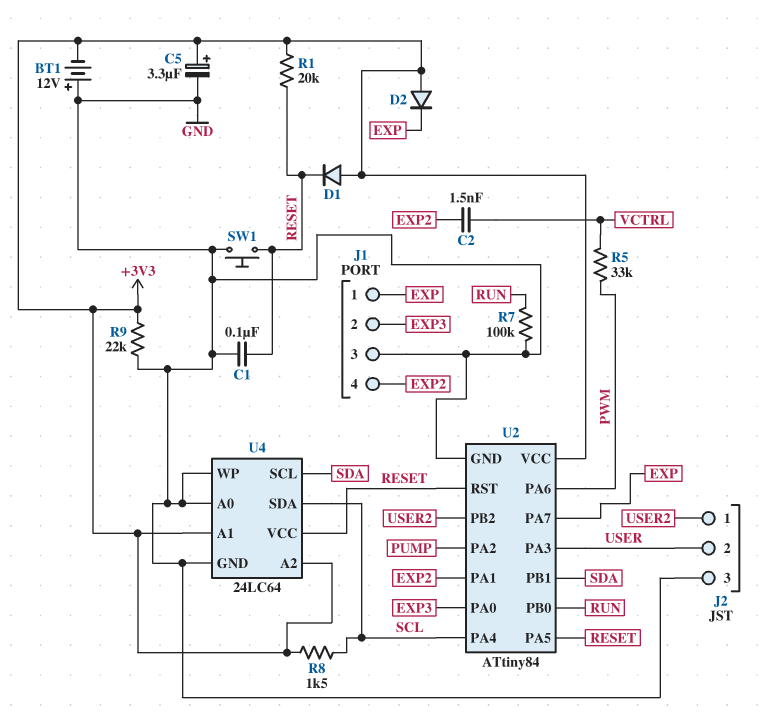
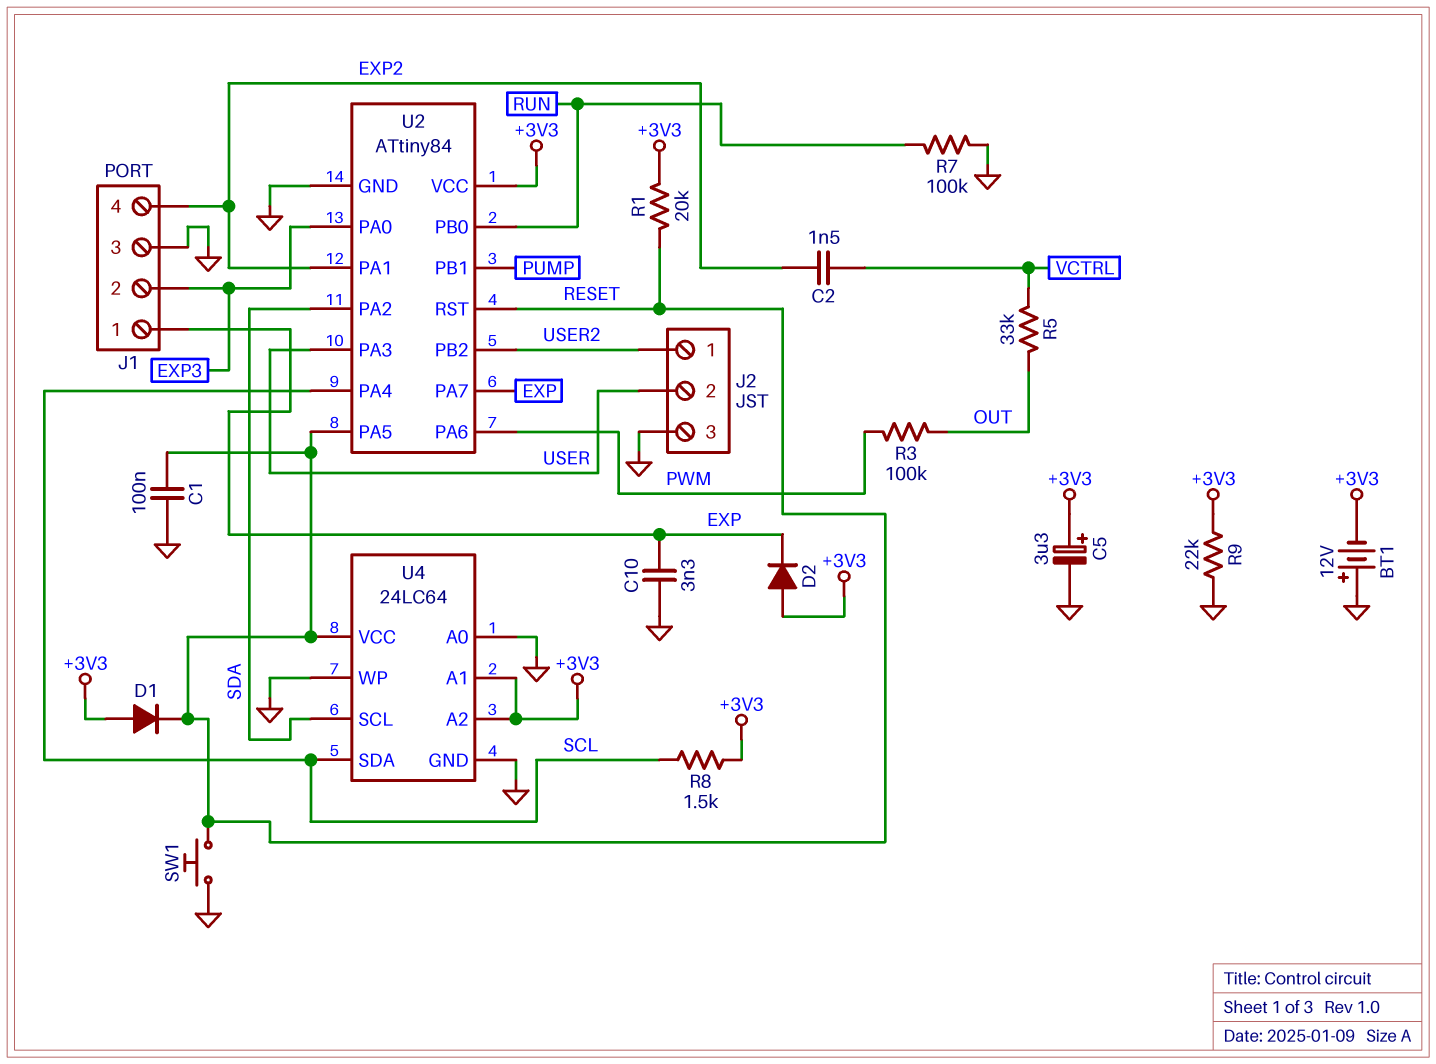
C10: none -> 3.3nF (EXP, GND)
R3: none -> 100k (OUT, PWM)
R5: 33k (PWM, VCTRL) -> 33k (OUT, VCTRL)
U2 pin PA2: PUMP -> SDA
U2 pin PB1: SDA -> PUMP

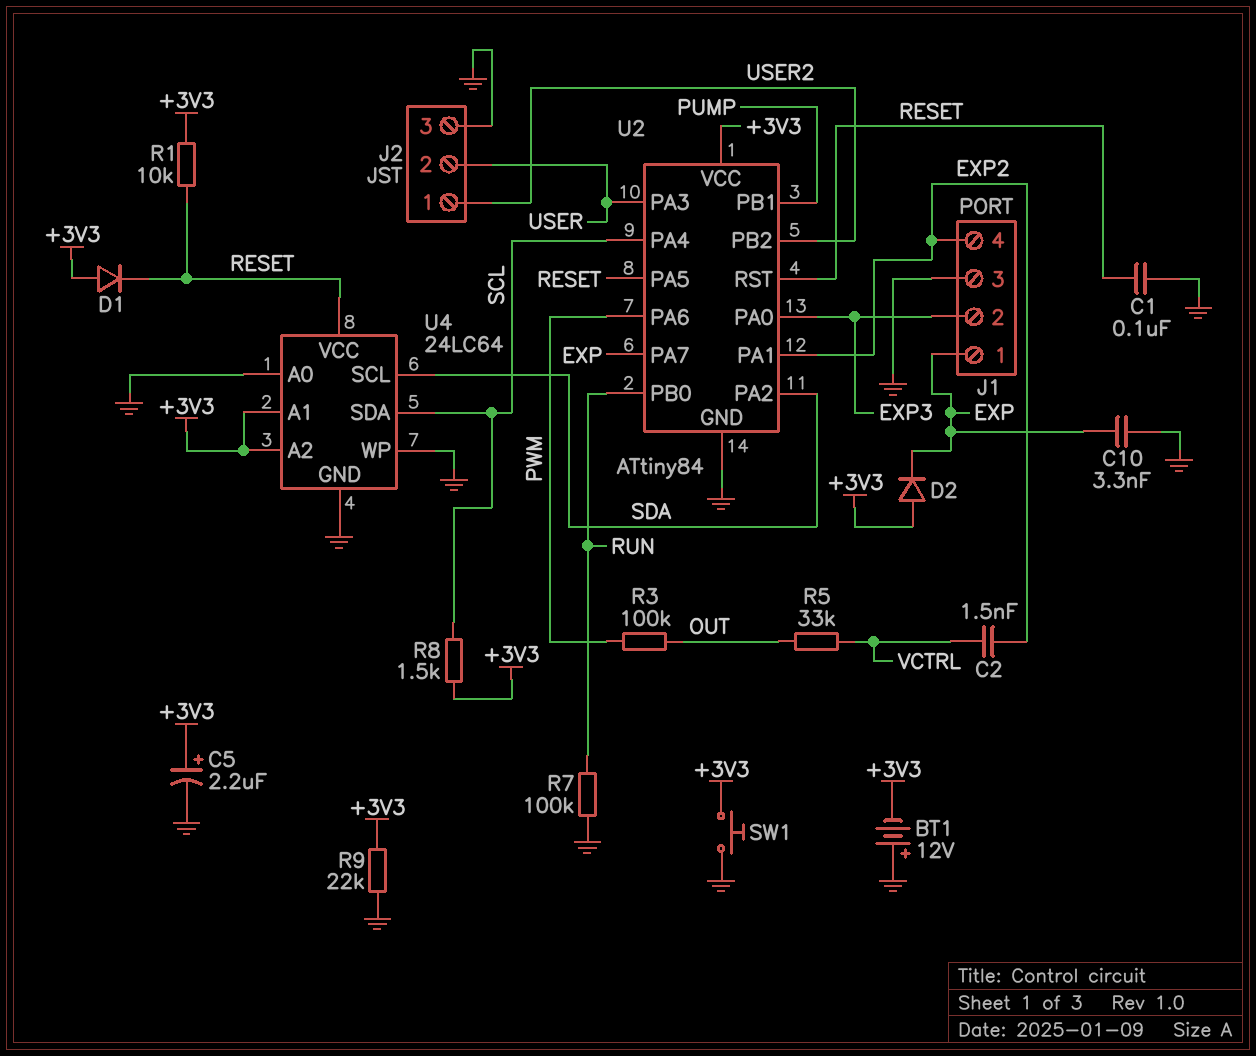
C5: 3.3uF (plus +3V3, minus GND) -> 2.2uF (plus +3V3, minus GND)
R1: 20k (+3V3, RESET) -> 10k (+3V3, RESET)
SW1: button (GND, RESET) -> button (+3V3, GND)

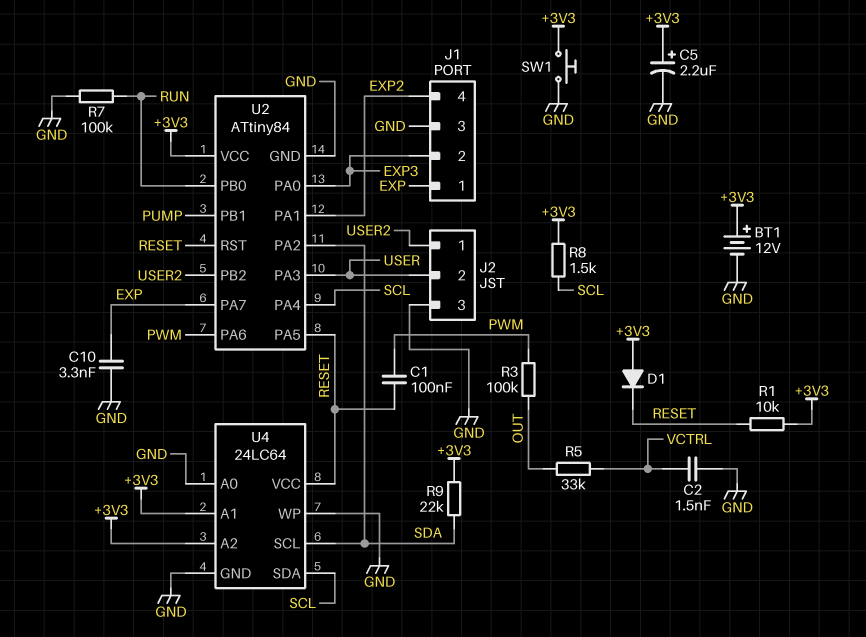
BT1: 12V (plus GND, minus +3V3) -> 12V (plus +3V3, minus GND)
C1: 100nF (GND, RESET) -> 100nF (PWM, RESET)
C2: 1.5nF (EXP2, VCTRL) -> 1.5nF (GND, VCTRL)
D2: diode (A +3V3, K EXP) -> none
R9: 22k (+3V3, GND) -> 22k (+3V3, SDA)

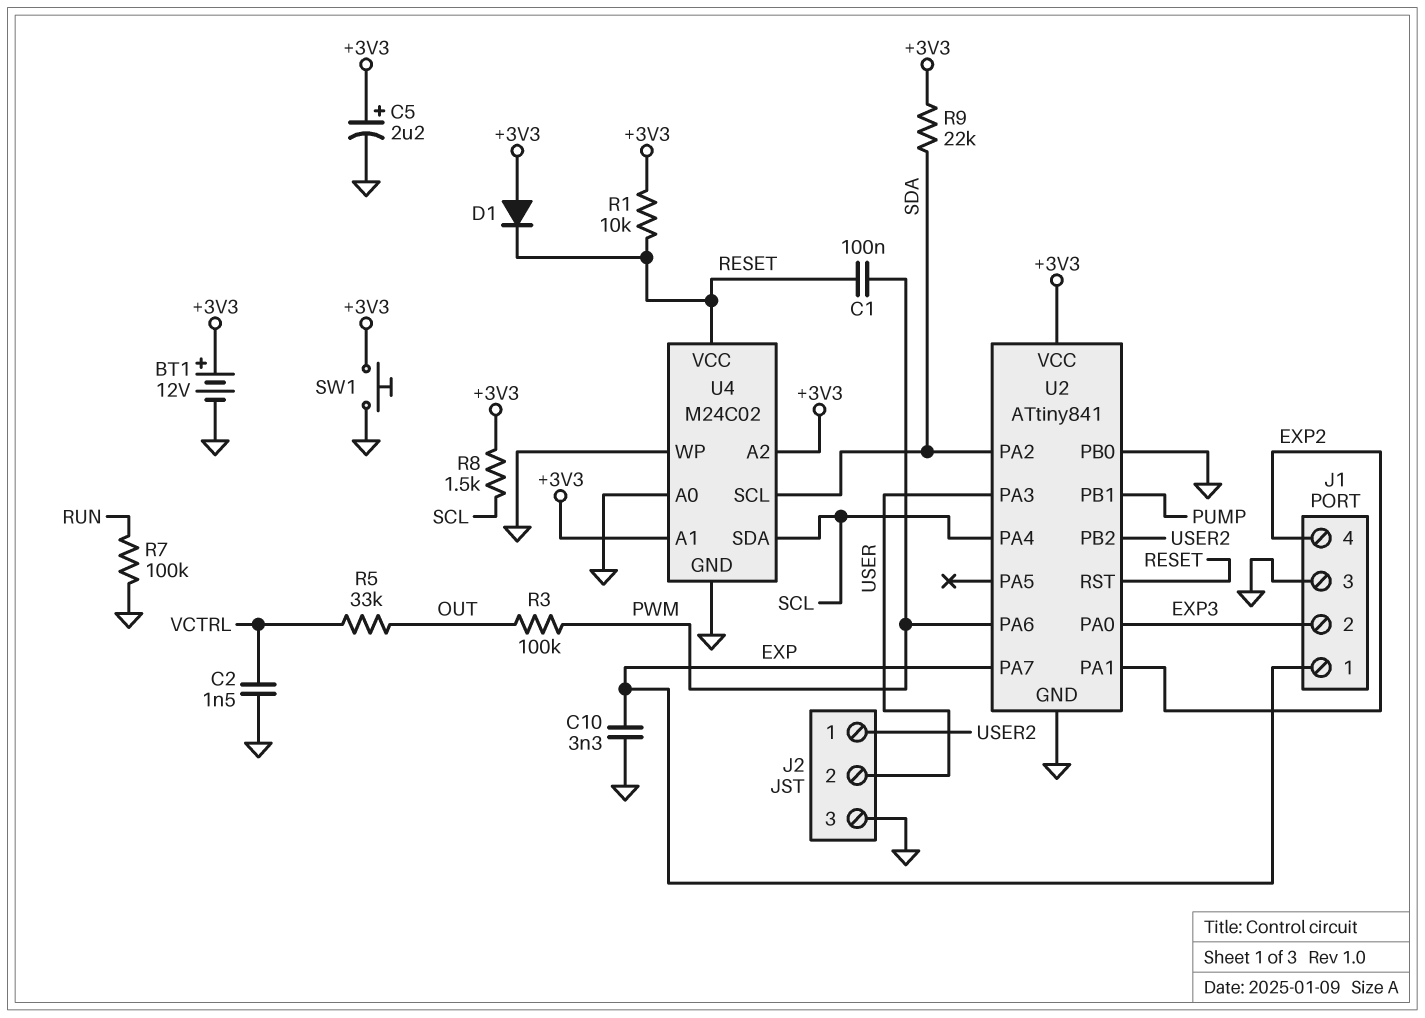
U2: ATtiny84 -> ATtiny841
U2 pin PA5: RESET -> none
U2 pin PB0: RUN -> GND
U4: 24LC64 -> M24C02

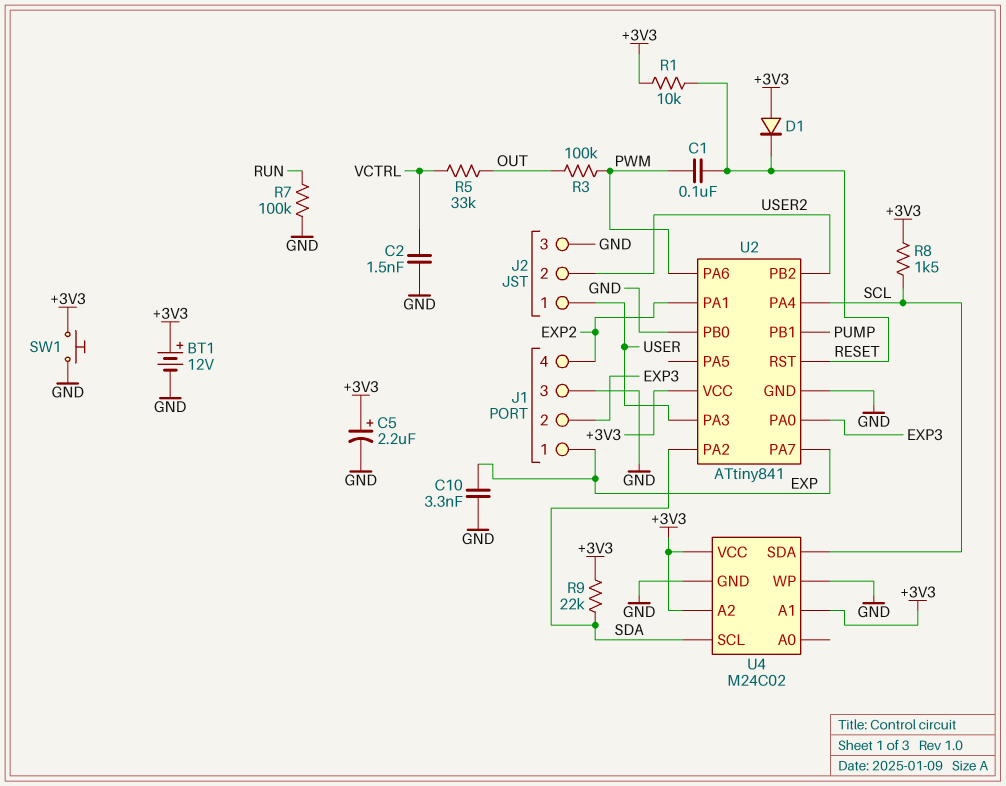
J2 pin 1: USER2 -> USER
J2 pin 2: USER -> USER2
U4 pin A0: GND -> none
U4 pin VCC: RESET -> +3V3

